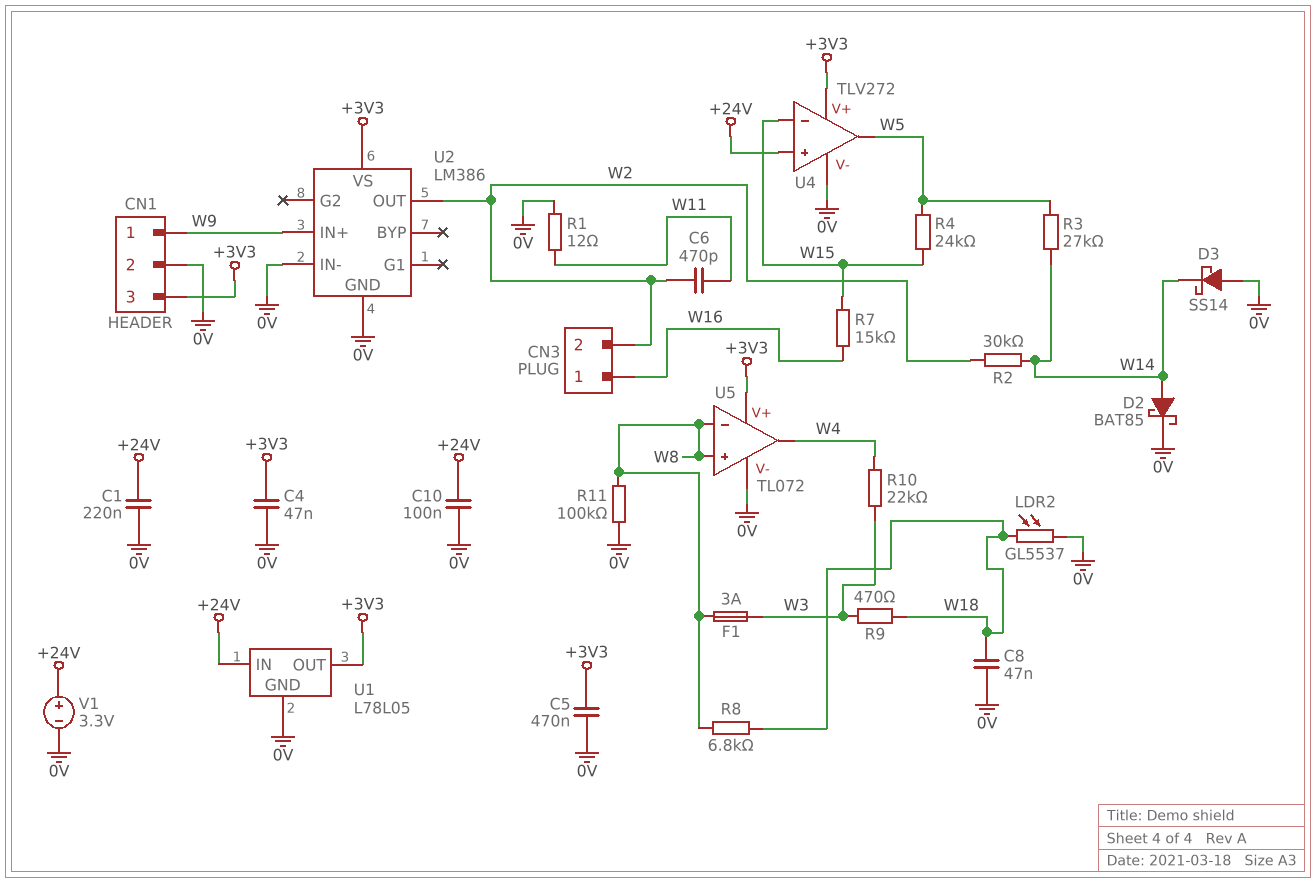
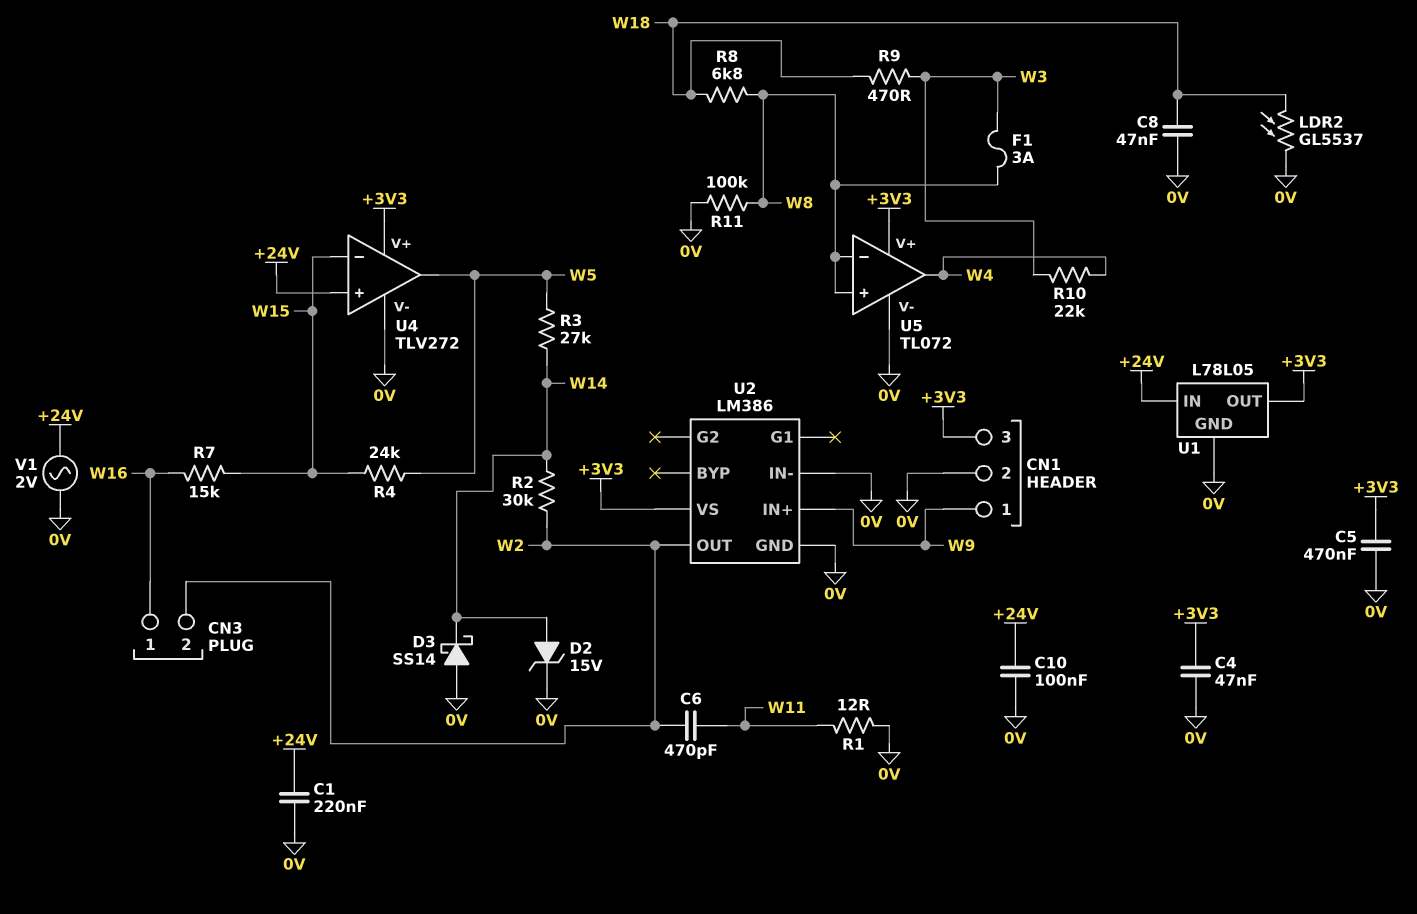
D2: schottky BAT85 (A W14, K 0V) -> zener 15V (A W14, K 0V)
V1: 3.3V (plus +24V, minus 0V) -> AC 2V (+24V, 0V)

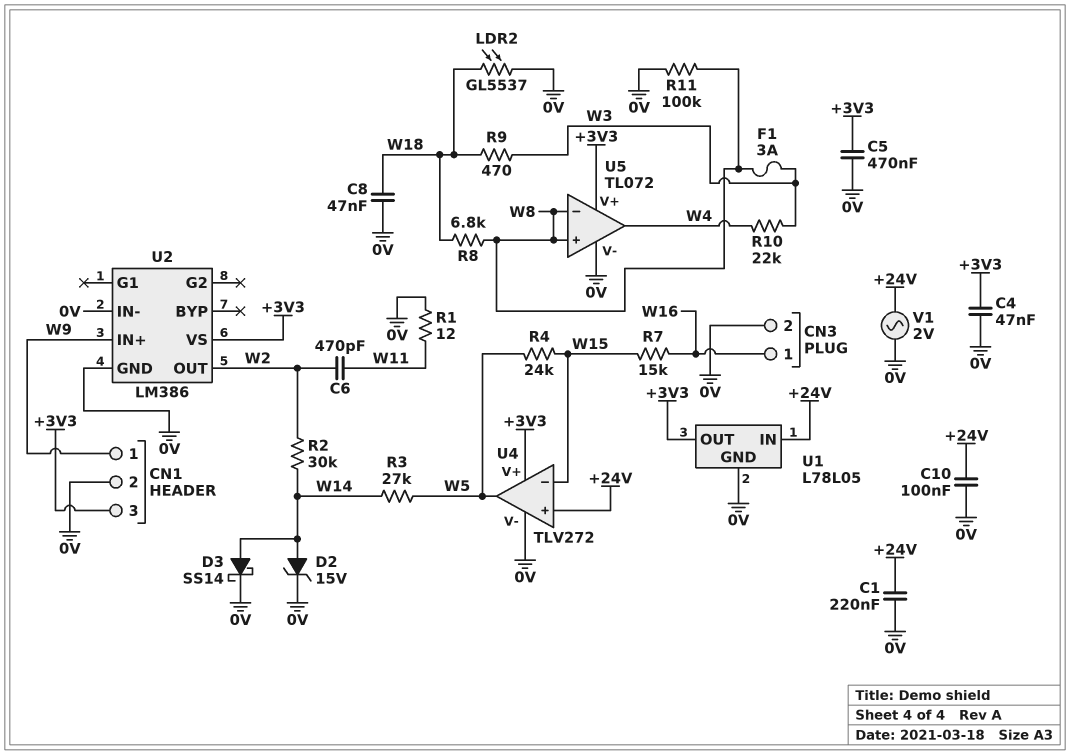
CN3 pin 2: W2 -> 0V
D3: schottky SS14 (A 0V, K W14) -> schottky SS14 (A W14, K 0V)

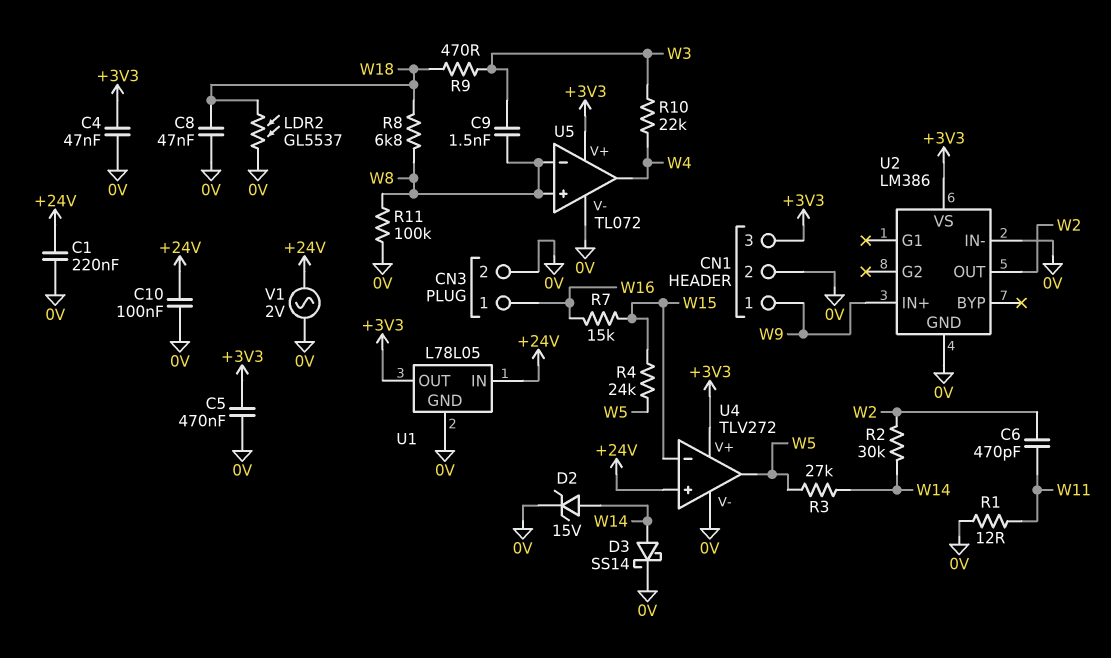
C9: none -> 1.5nF (W3, W8)
F1: 3A (W3, W8) -> none

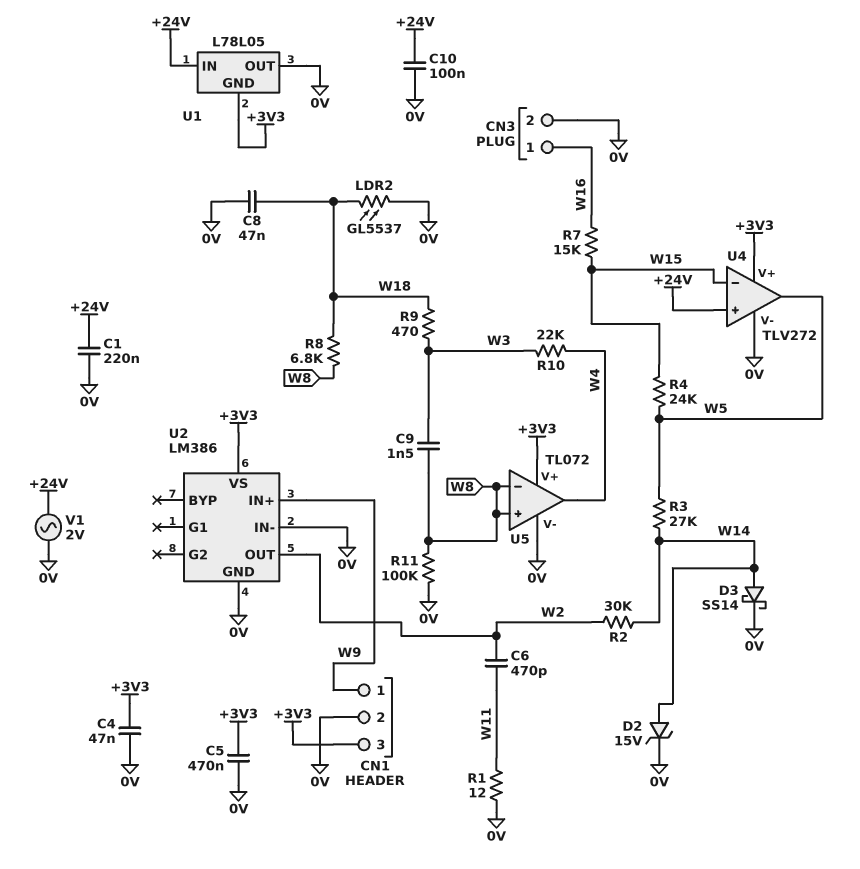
U1 pin GND: 0V -> +3V3
U1 pin OUT: +3V3 -> 0V

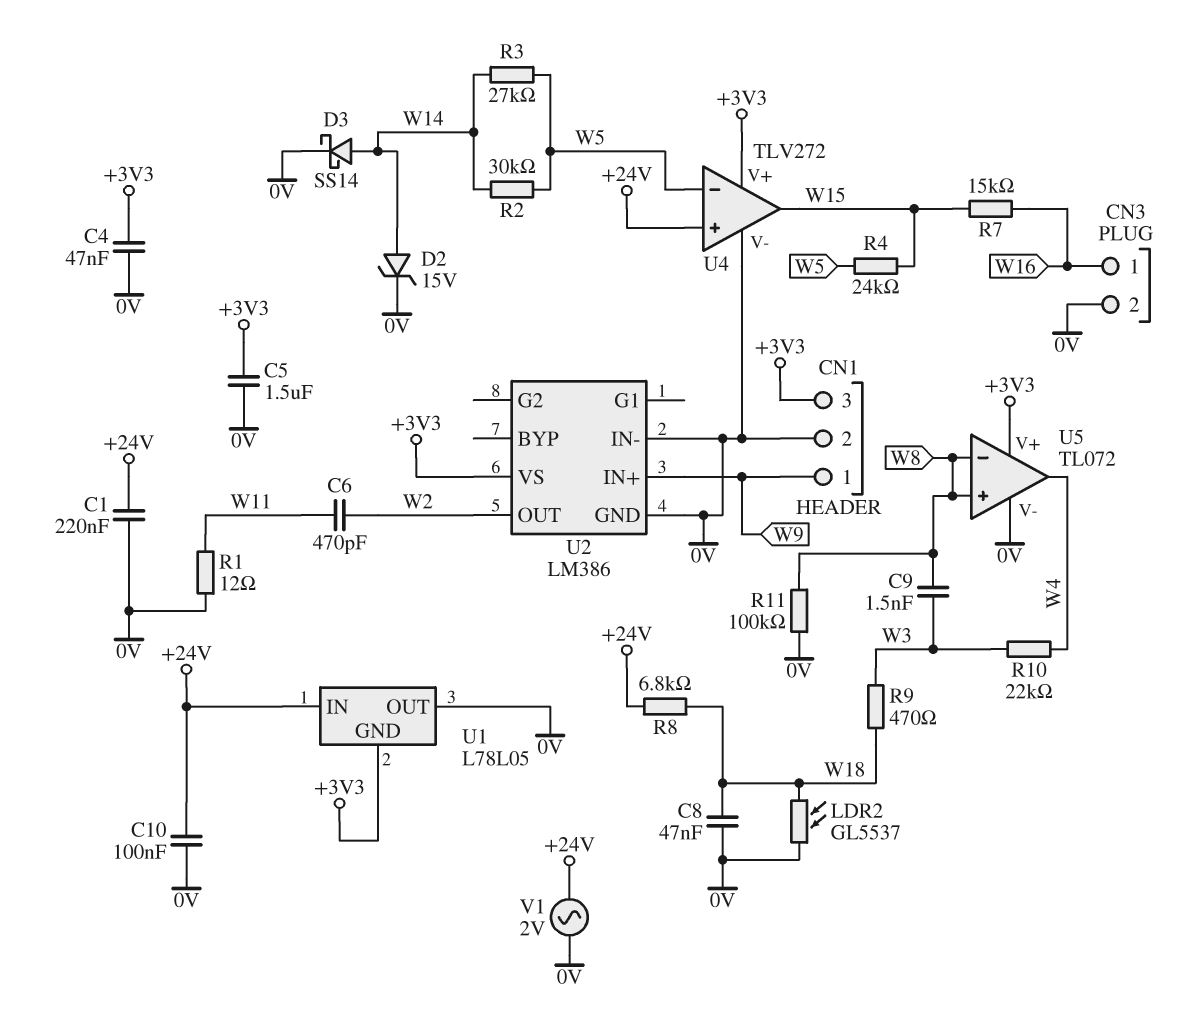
C5: 470nF (+3V3, 0V) -> 1.5uF (+3V3, 0V)
R2: 30k (W2, W14) -> 30k (W5, W14)
R8: 6.8k (W8, W18) -> 6.8k (+24V, W18)
U4 pin in-: W15 -> W5
U4 pin out: W5 -> W15

